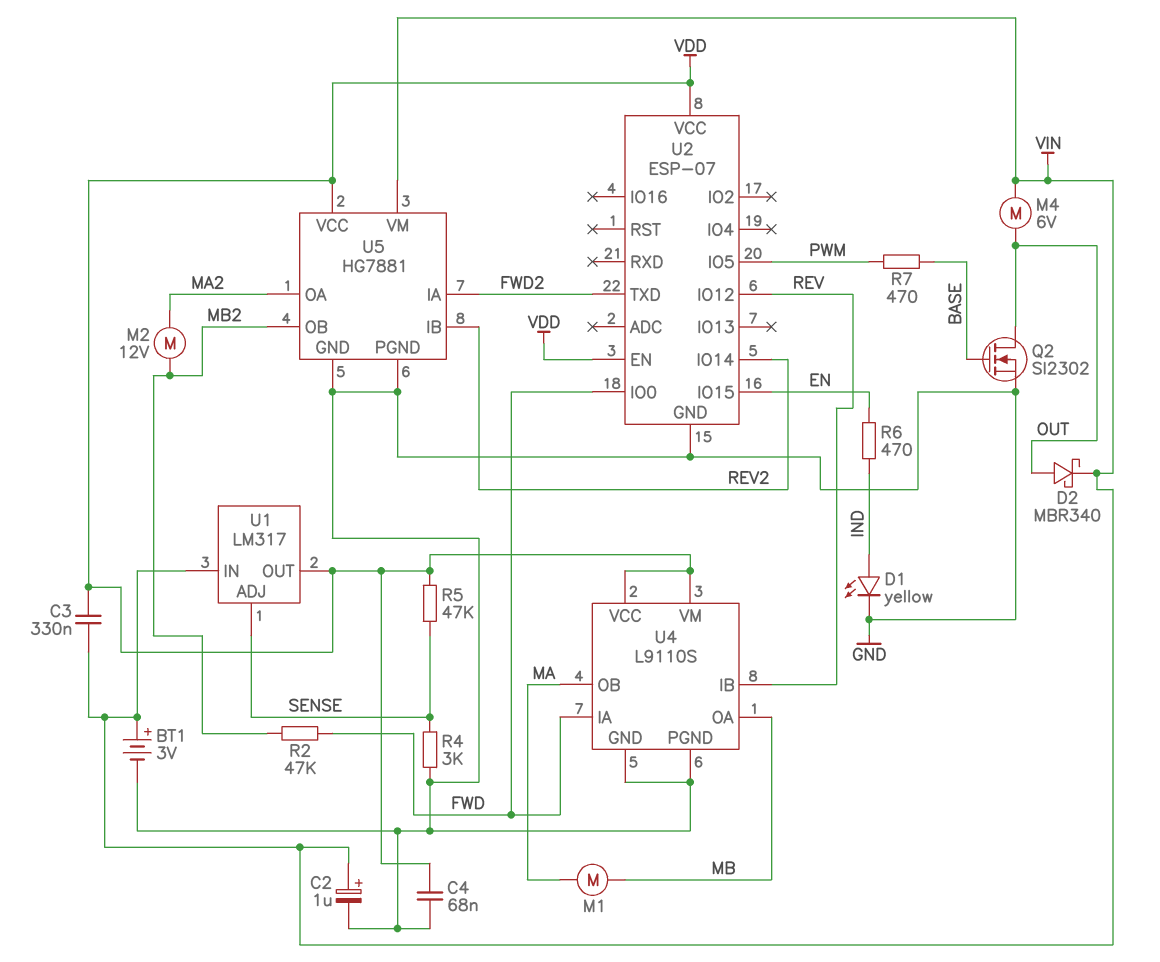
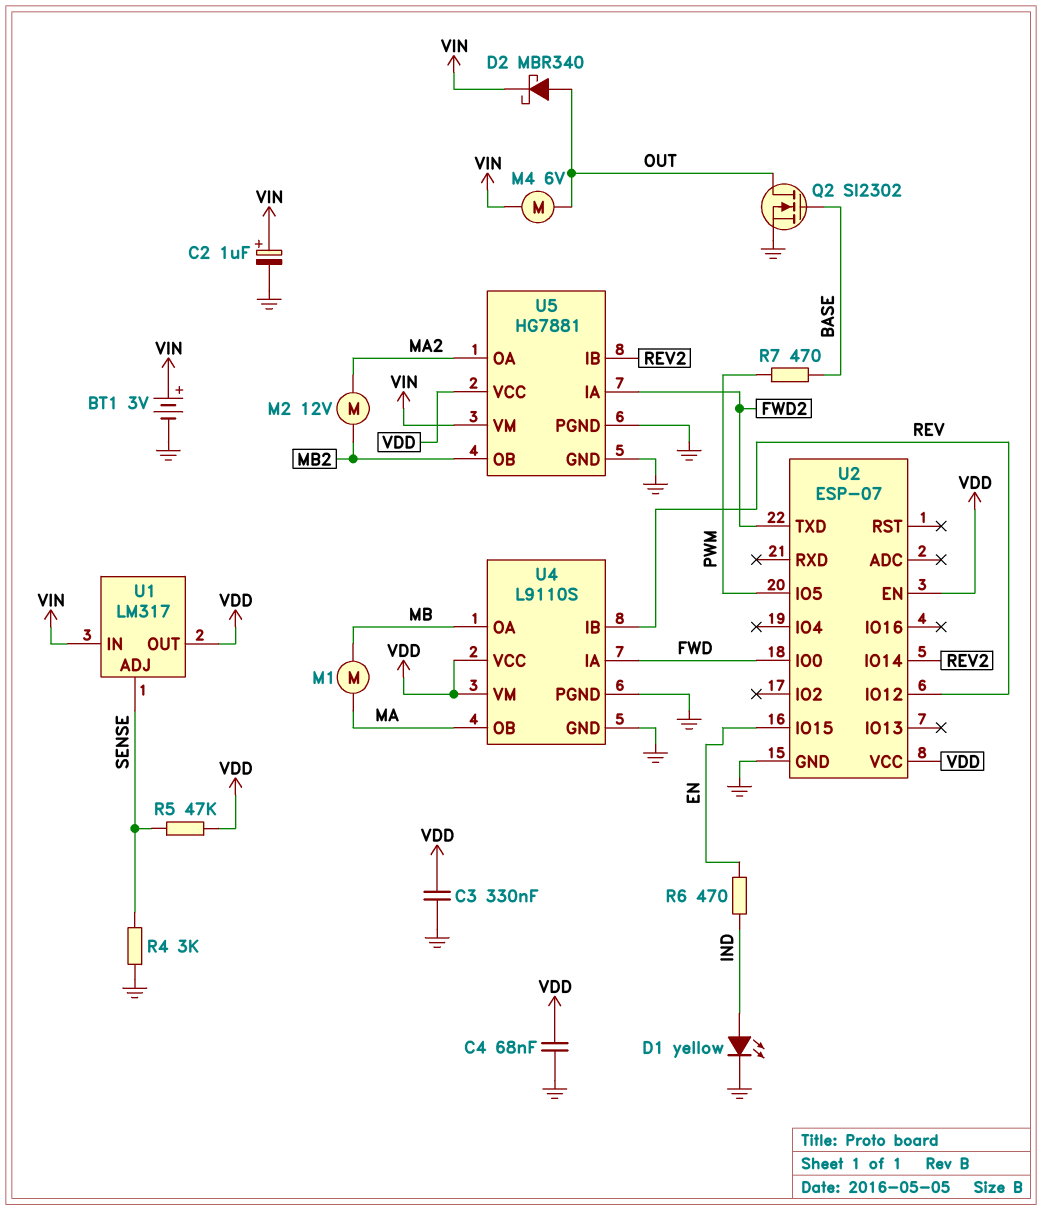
C3: 330nF (VDD, VIN) -> 330nF (GND, VDD)
R2: 47k (FWD, MB2) -> none

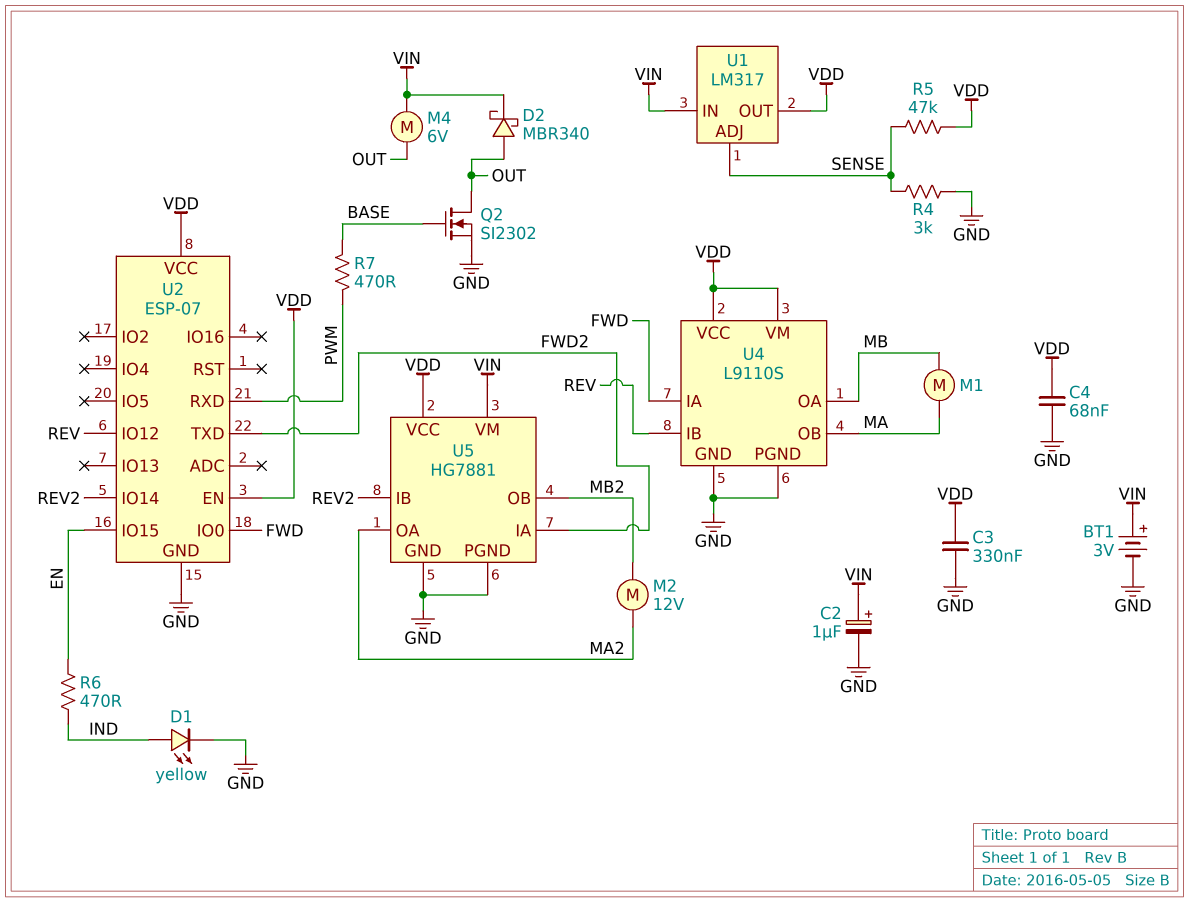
U2 pin IO5: PWM -> none
U2 pin RXD: none -> PWM

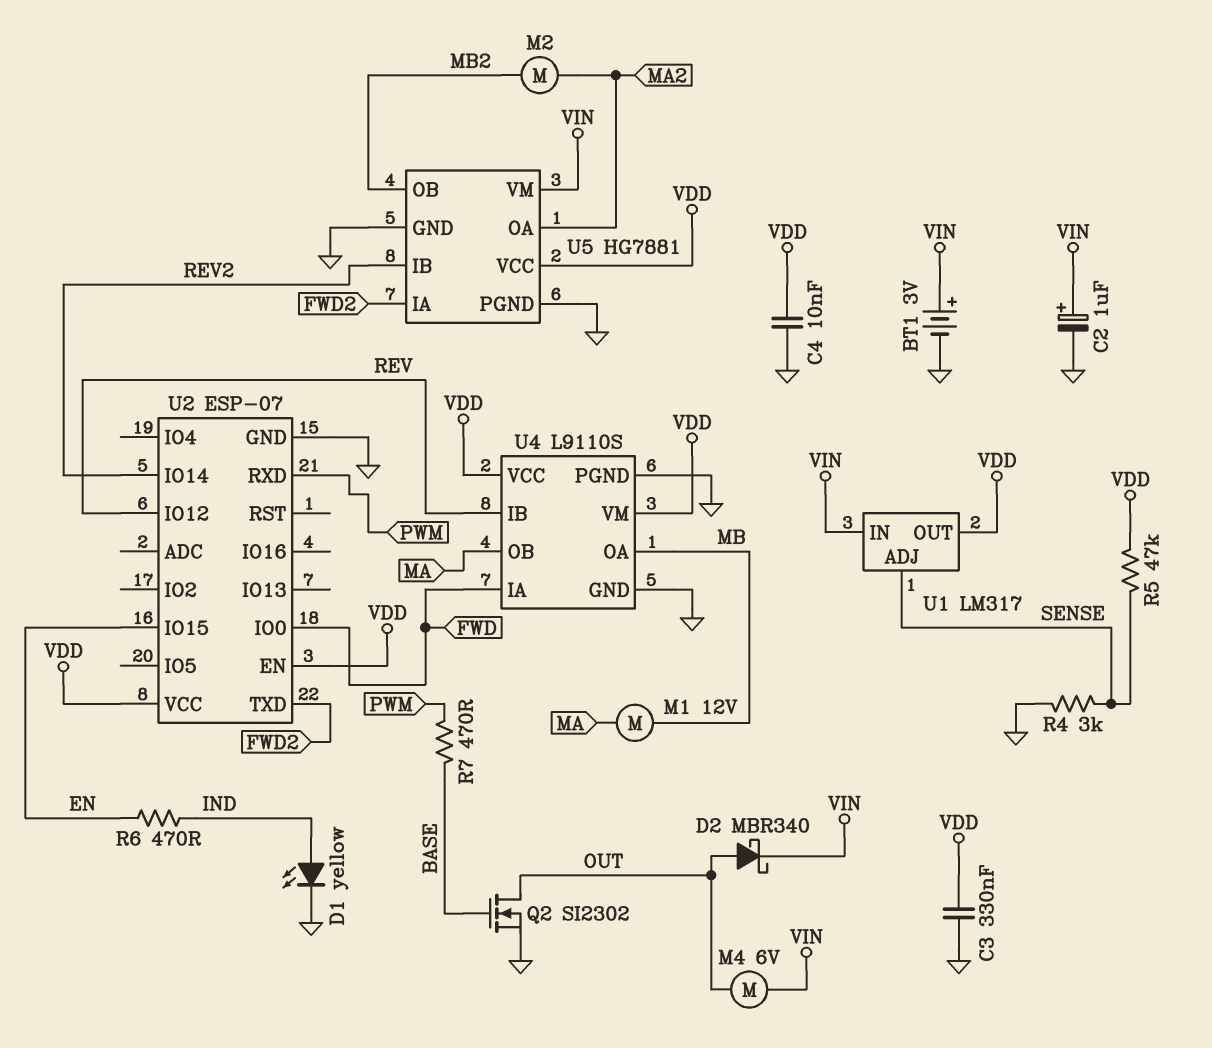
C4: 68nF (GND, VDD) -> 10nF (GND, VDD)
M1: motor (MA, MB) -> motor 12V (MA, MB)
M2: motor 12V (MA2, MB2) -> motor (MA2, MB2)

